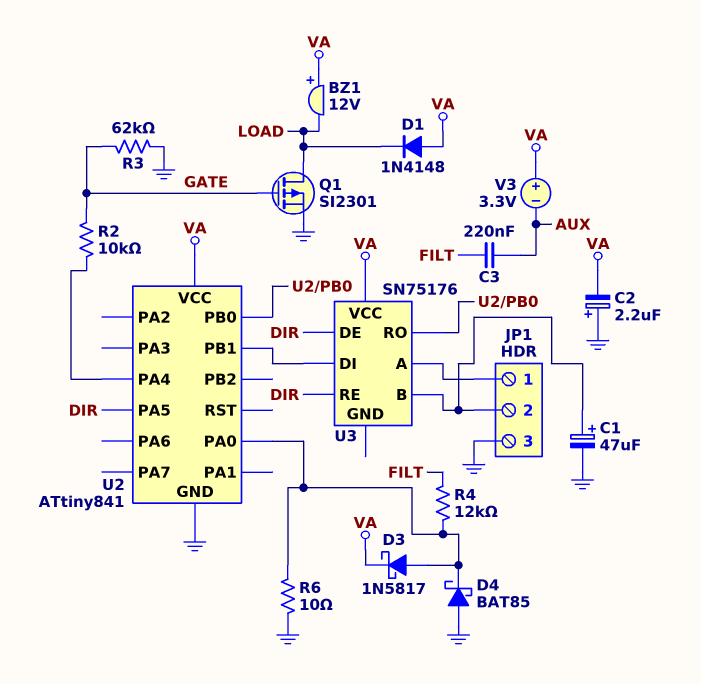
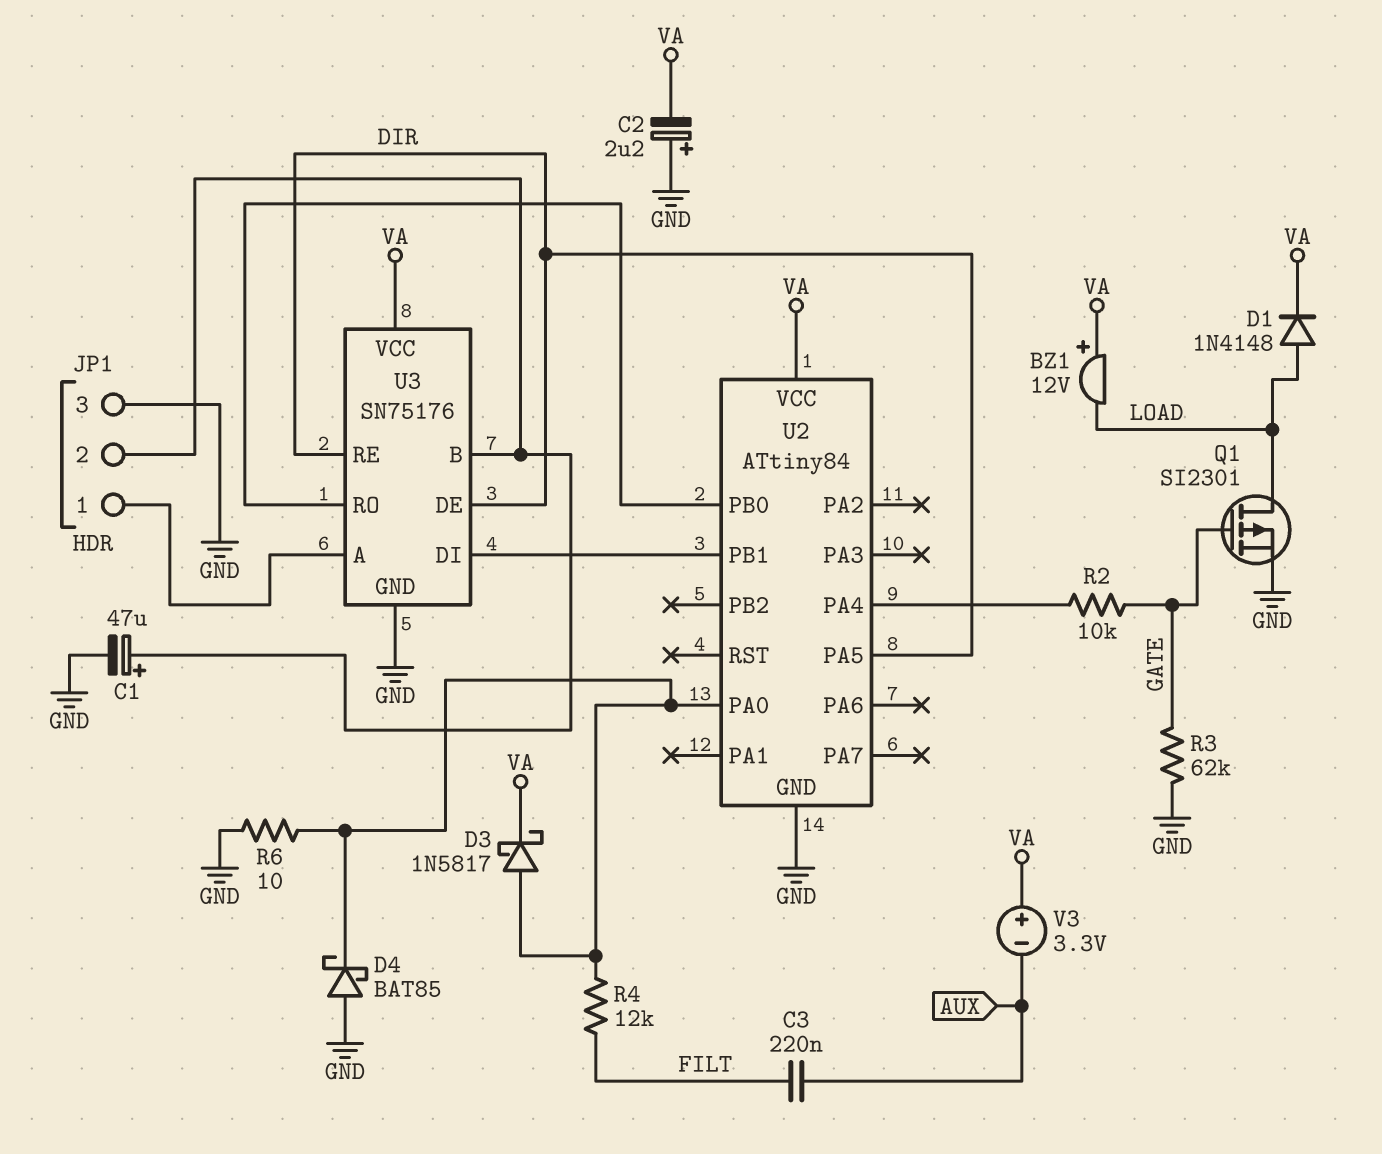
D1: diode 1N4148 (A VA, K LOAD) -> diode 1N4148 (A LOAD, K VA)
U2: ATtiny841 -> ATtiny84
U3 pin GND: none -> GND

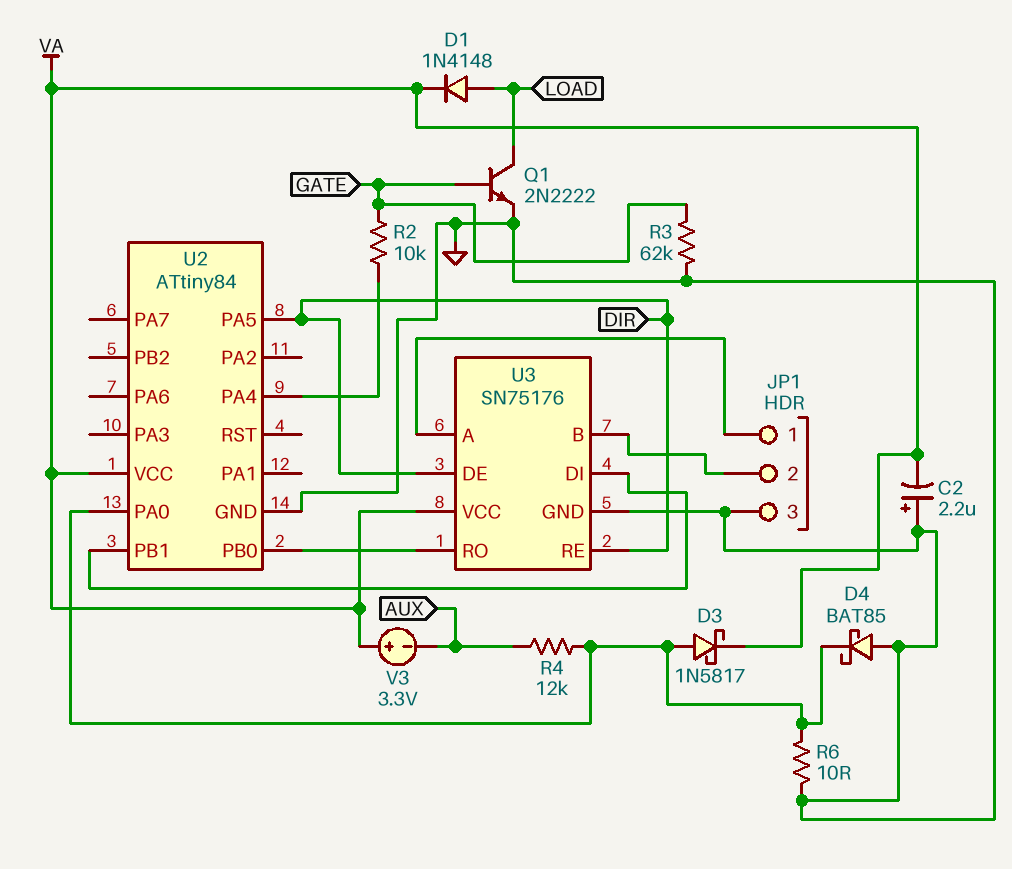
BZ1: buzzer 12V (plus VA, minus LOAD) -> none
C1: 47uF (plus JP1/2, minus GND) -> none
C3: 220nF (AUX, FILT) -> none
Q1: PMOS SI2301 (G GATE, D LOAD, S GND) -> NPN 2N2222 (B GATE, C LOAD, E GND)
R4: 12k (FILT, U2/PA0) -> 12k (AUX, U2/PA0)

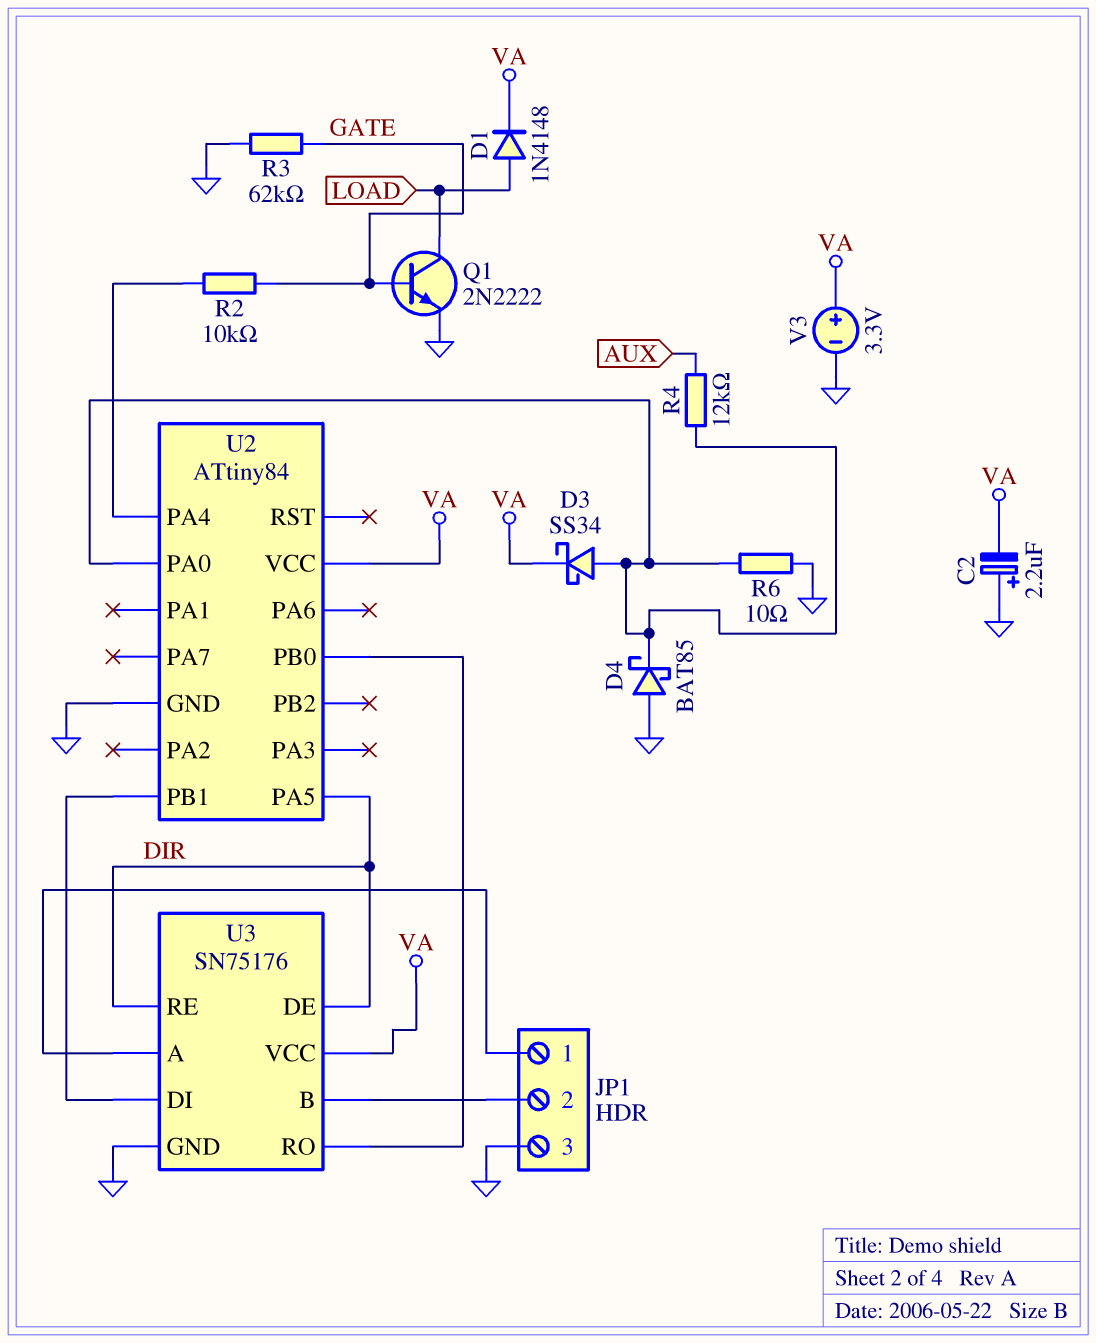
D3: schottky 1N5817 (A U2/PA0, K VA) -> schottky SS34 (A U2/PA0, K VA)
V3: 3.3V (plus VA, minus AUX) -> 3.3V (plus VA, minus GND)

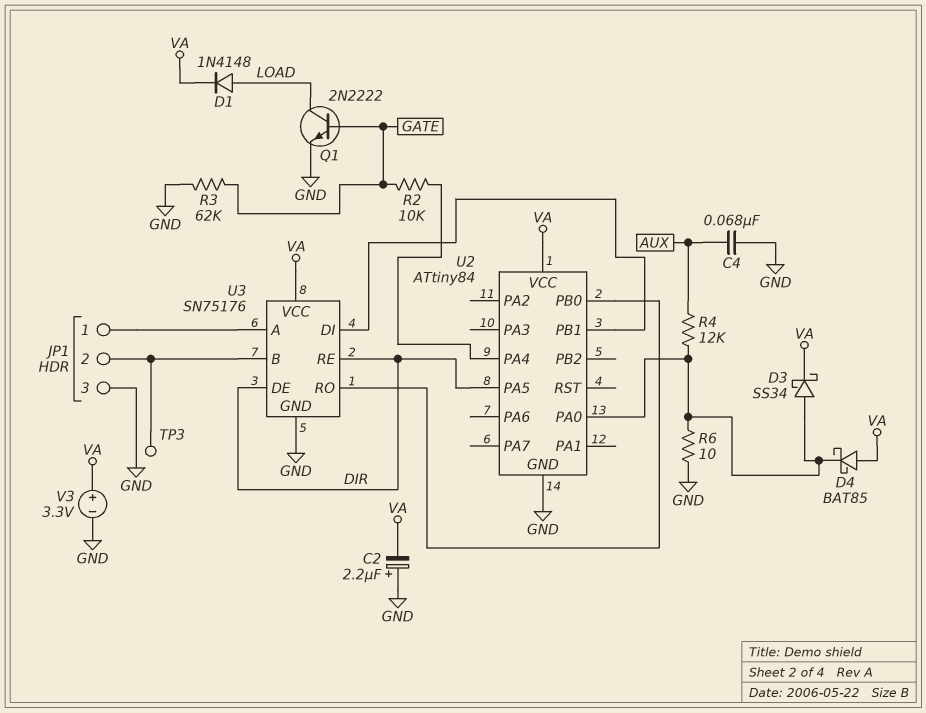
C4: none -> 68nF (AUX, GND)
D4: schottky BAT85 (A GND, K U2/PA0) -> schottky BAT85 (A VA, K U2/PA0)
TP3: none -> test point (JP1/2)

